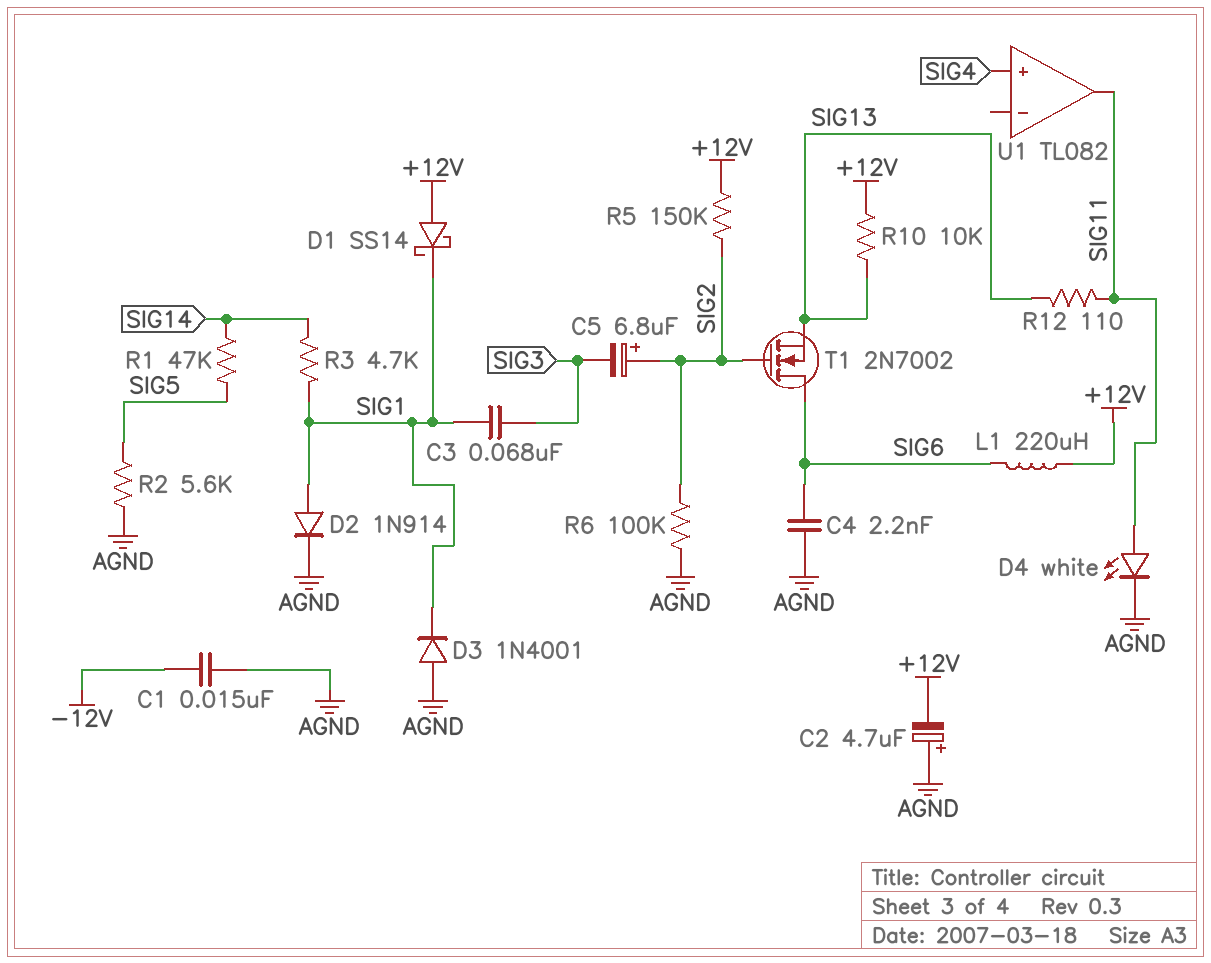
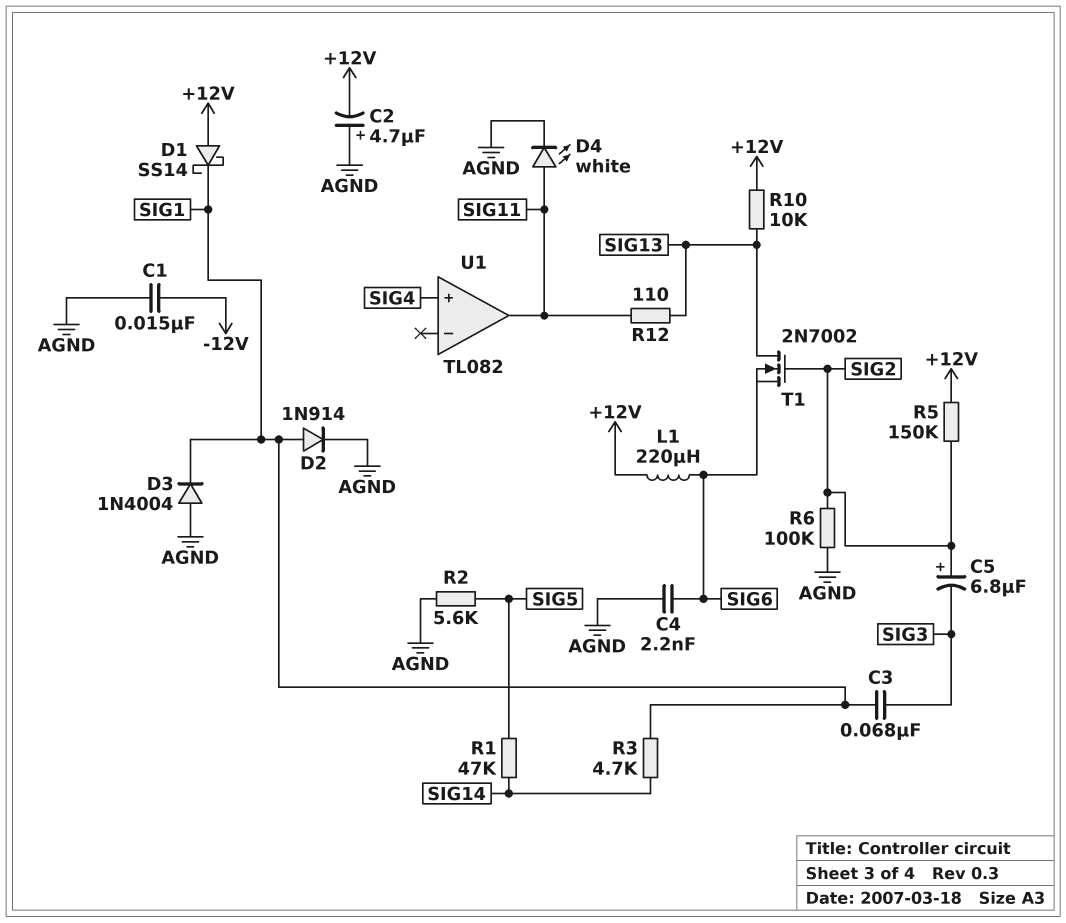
D3: diode 1N4001 (A AGND, K SIG1) -> diode 1N4004 (A AGND, K SIG1)
T1: NMOS 2N7002 (G SIG2, D SIG6, S SIG13) -> NMOS 2N7002 (G SIG2, D SIG13, S SIG6)

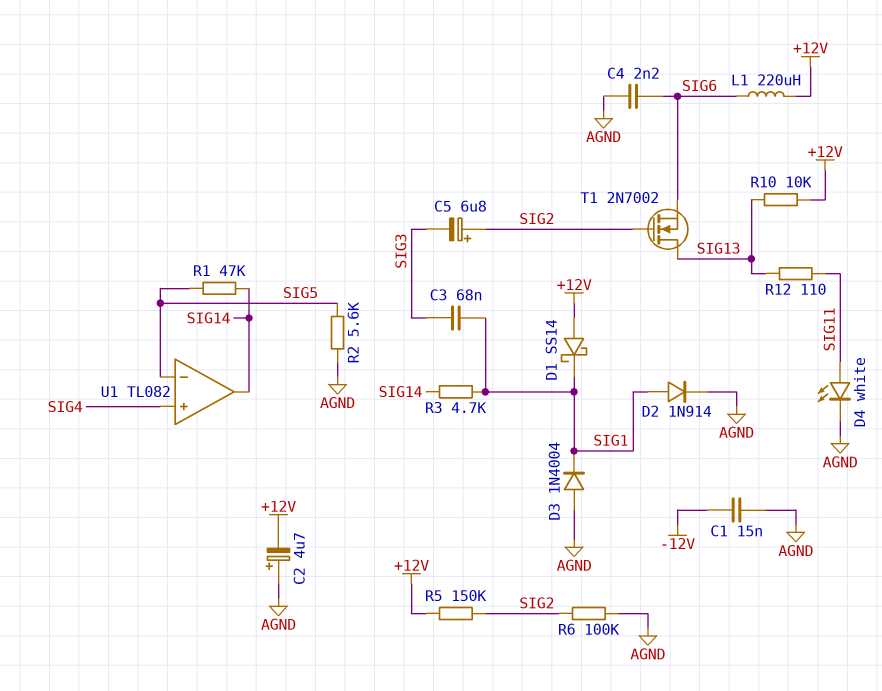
U1 pin in-: none -> SIG5
U1 pin out: SIG11 -> SIG14

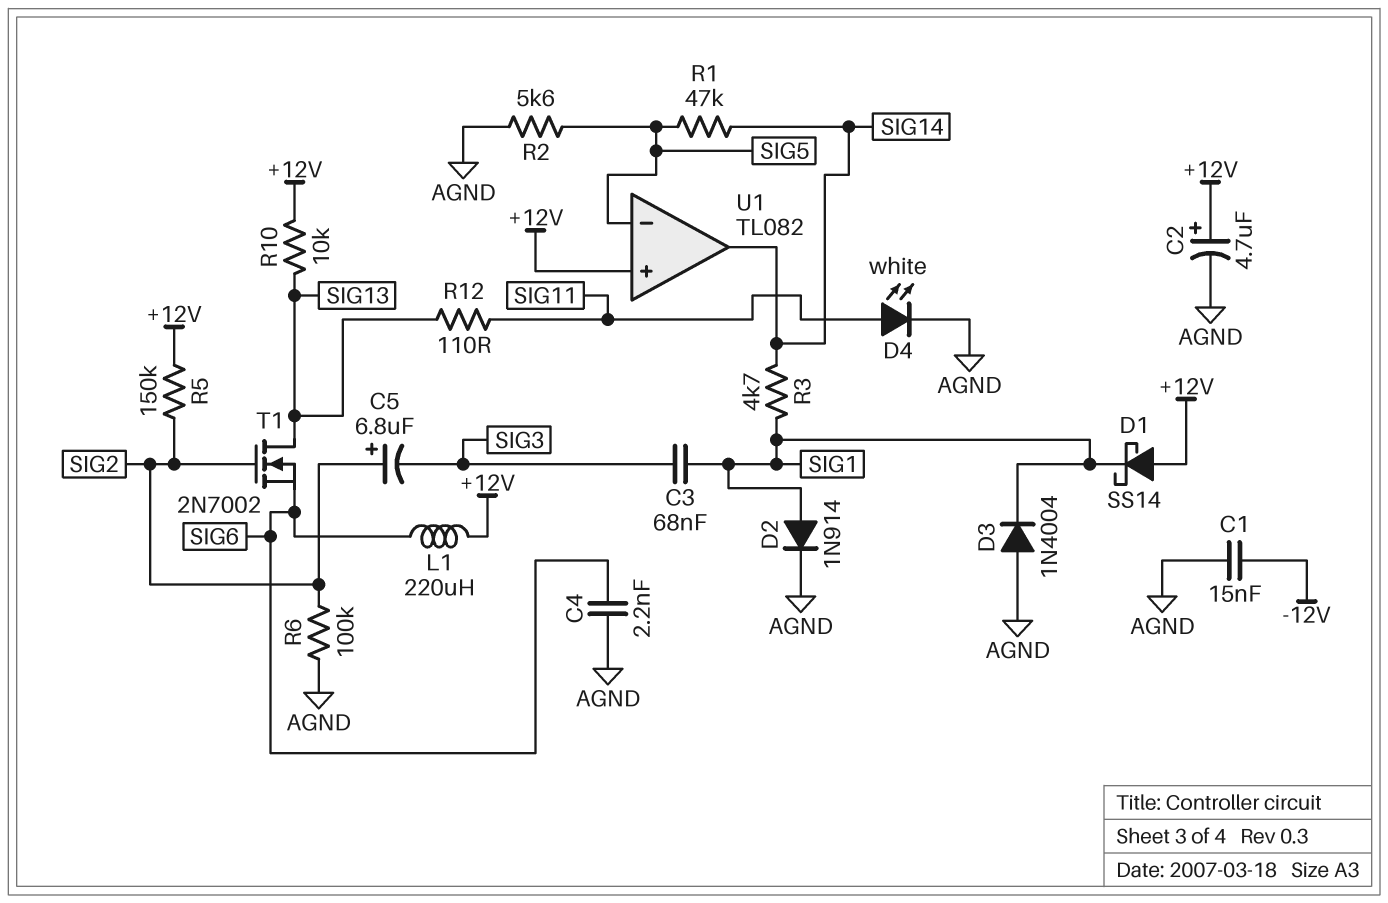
C2: 4.7uF (plus AGND, minus +12V) -> 4.7uF (plus +12V, minus AGND)
U1 pin in+: SIG4 -> +12V

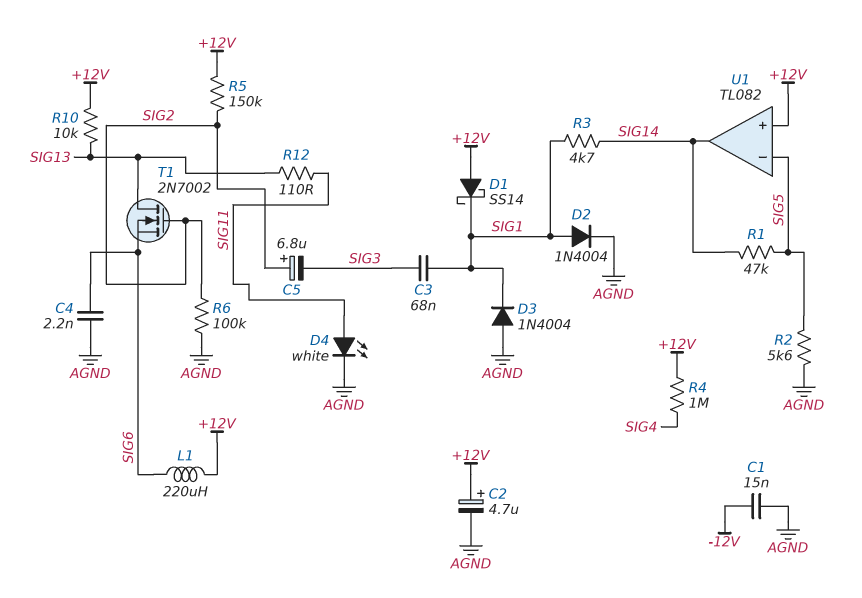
D2: diode 1N914 (A SIG1, K AGND) -> diode 1N4004 (A SIG1, K AGND)
R4: none -> 1M (+12V, SIG4)

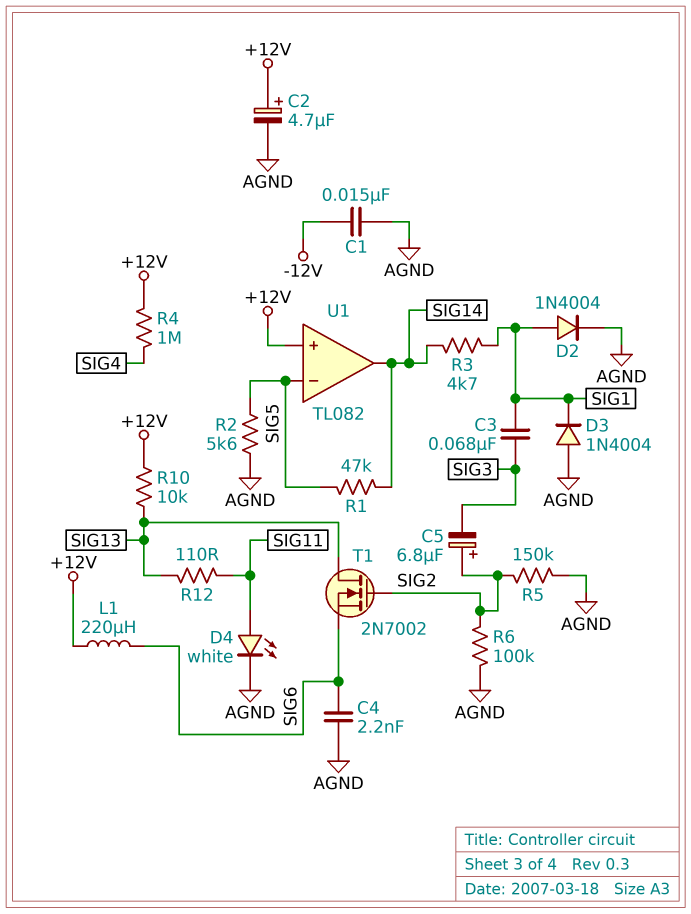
D1: schottky SS14 (A +12V, K SIG1) -> none
R5: 150k (+12V, SIG2) -> 150k (AGND, SIG2)

